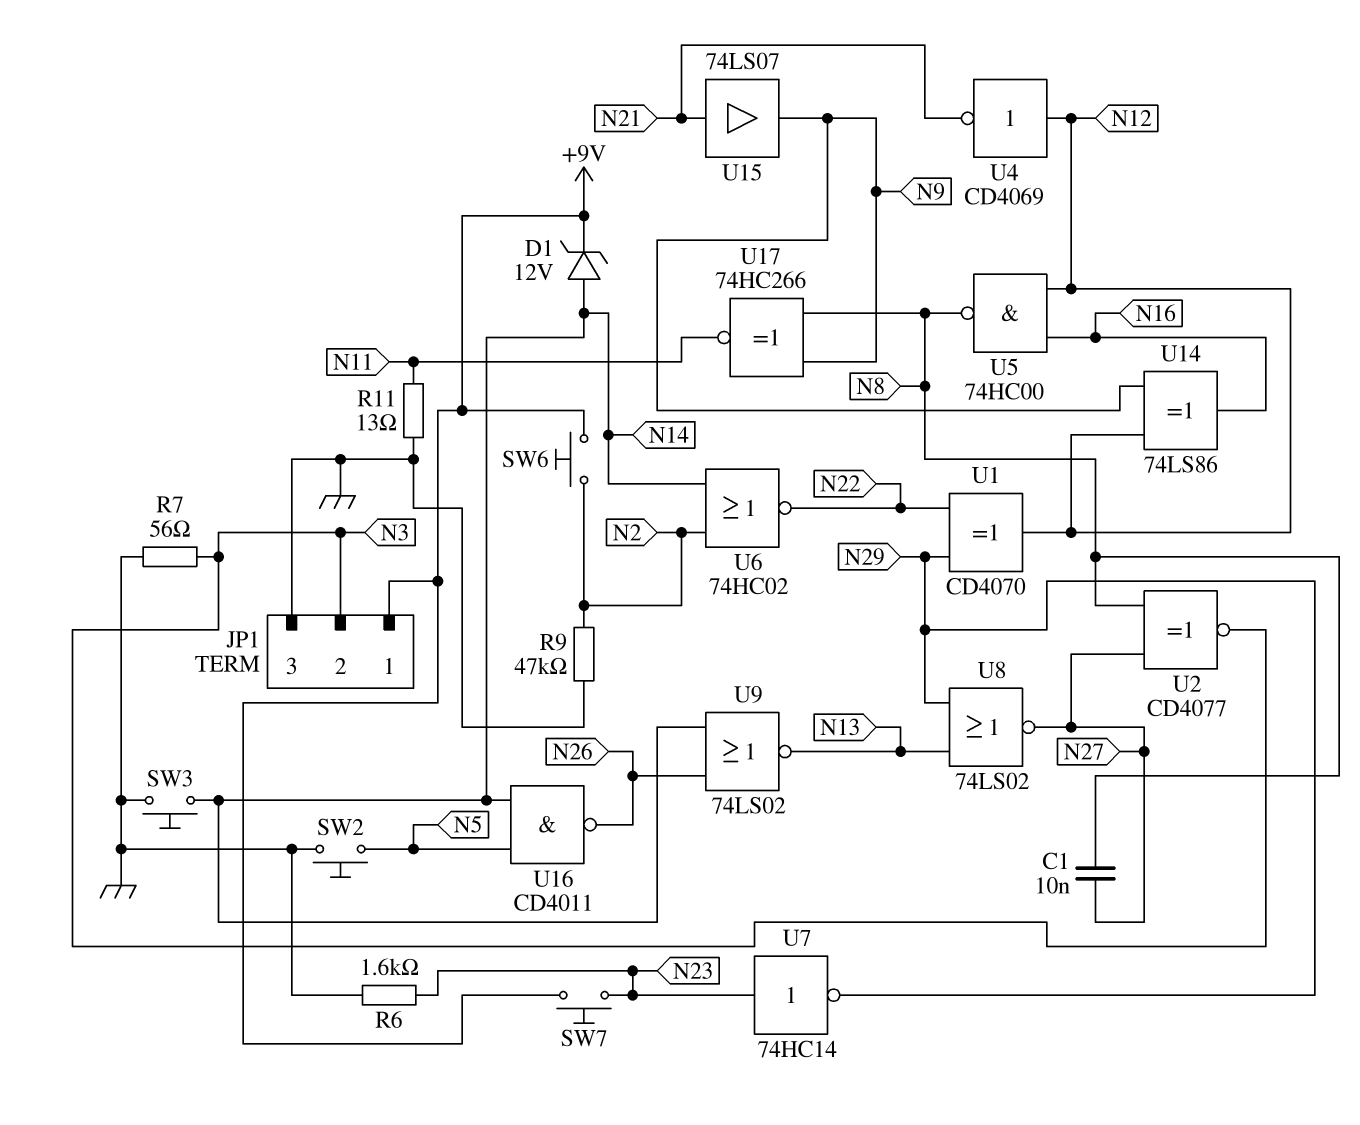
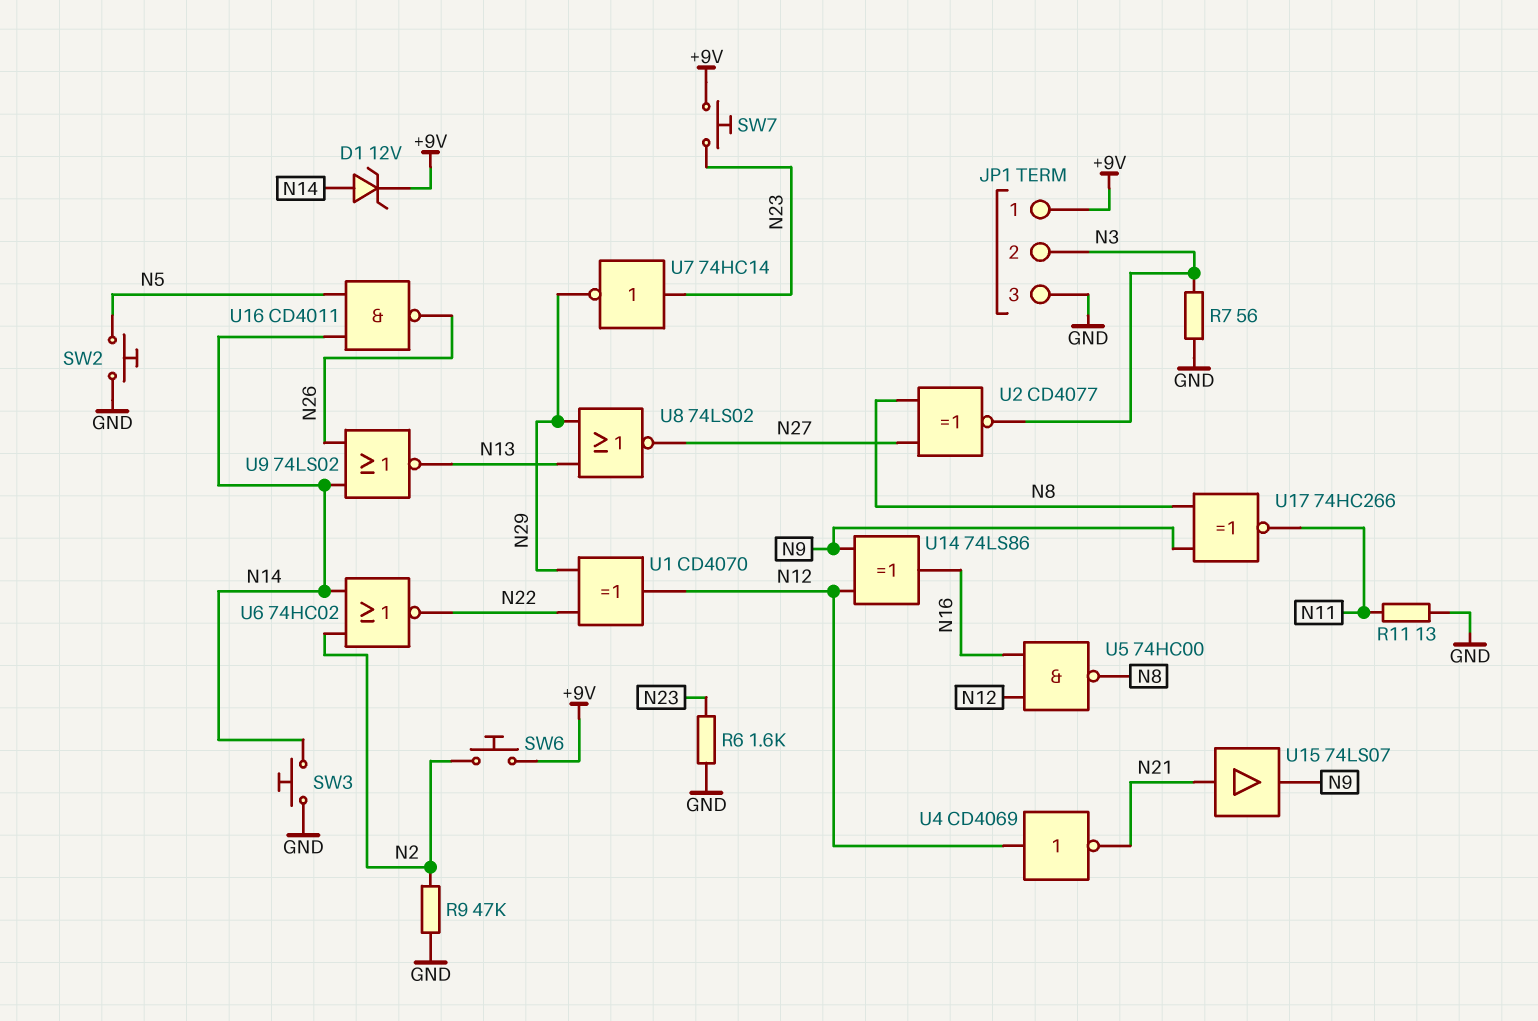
C1: 10nF (N8, N27) -> none

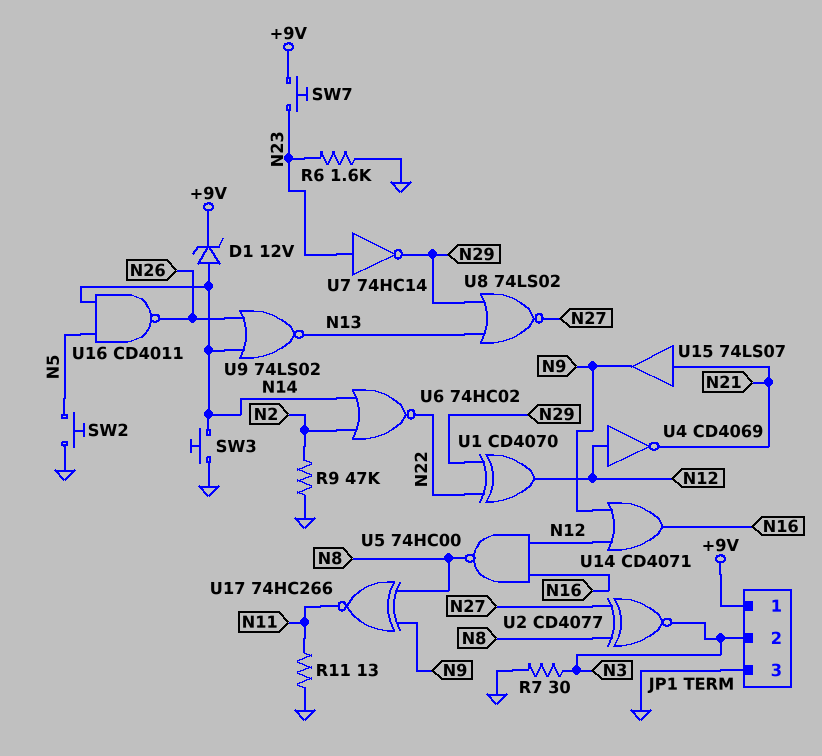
R7: 56 (GND, N3) -> 30 (GND, N3)
SW6: button (+9V, N2) -> none
U14: XOR 74LS86 (in N9, in N12, out N16) -> OR CD4071 (in N9, in N12, out N16)

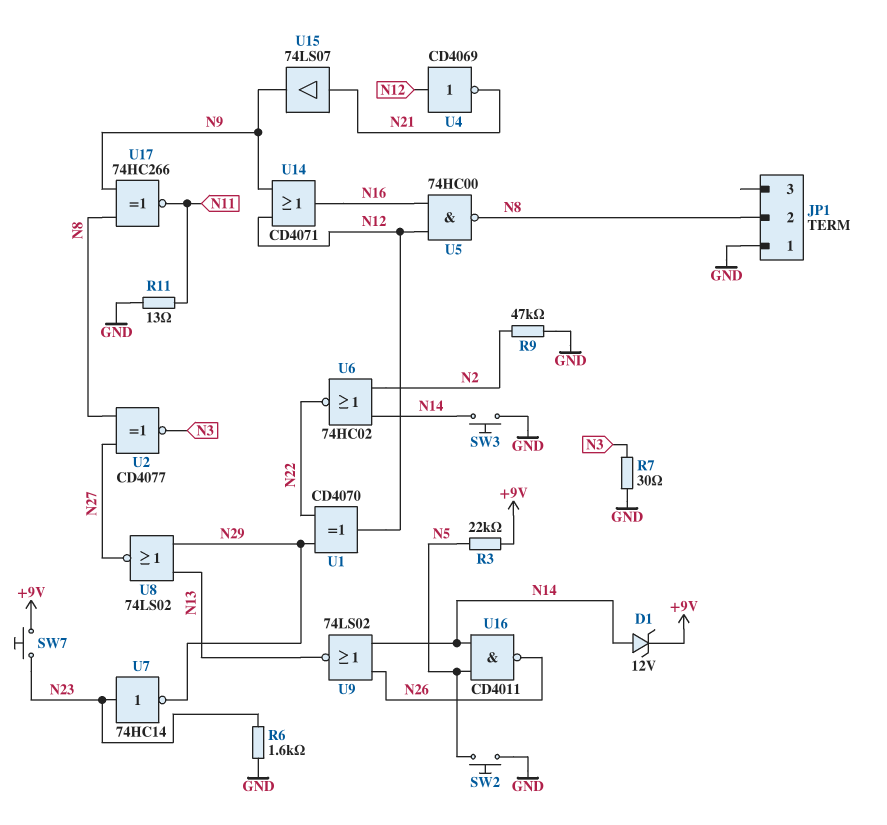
JP1 pin 1: +9V -> GND
JP1 pin 2: N3 -> N8
JP1 pin 3: GND -> none
R3: none -> 22k (+9V, N5)

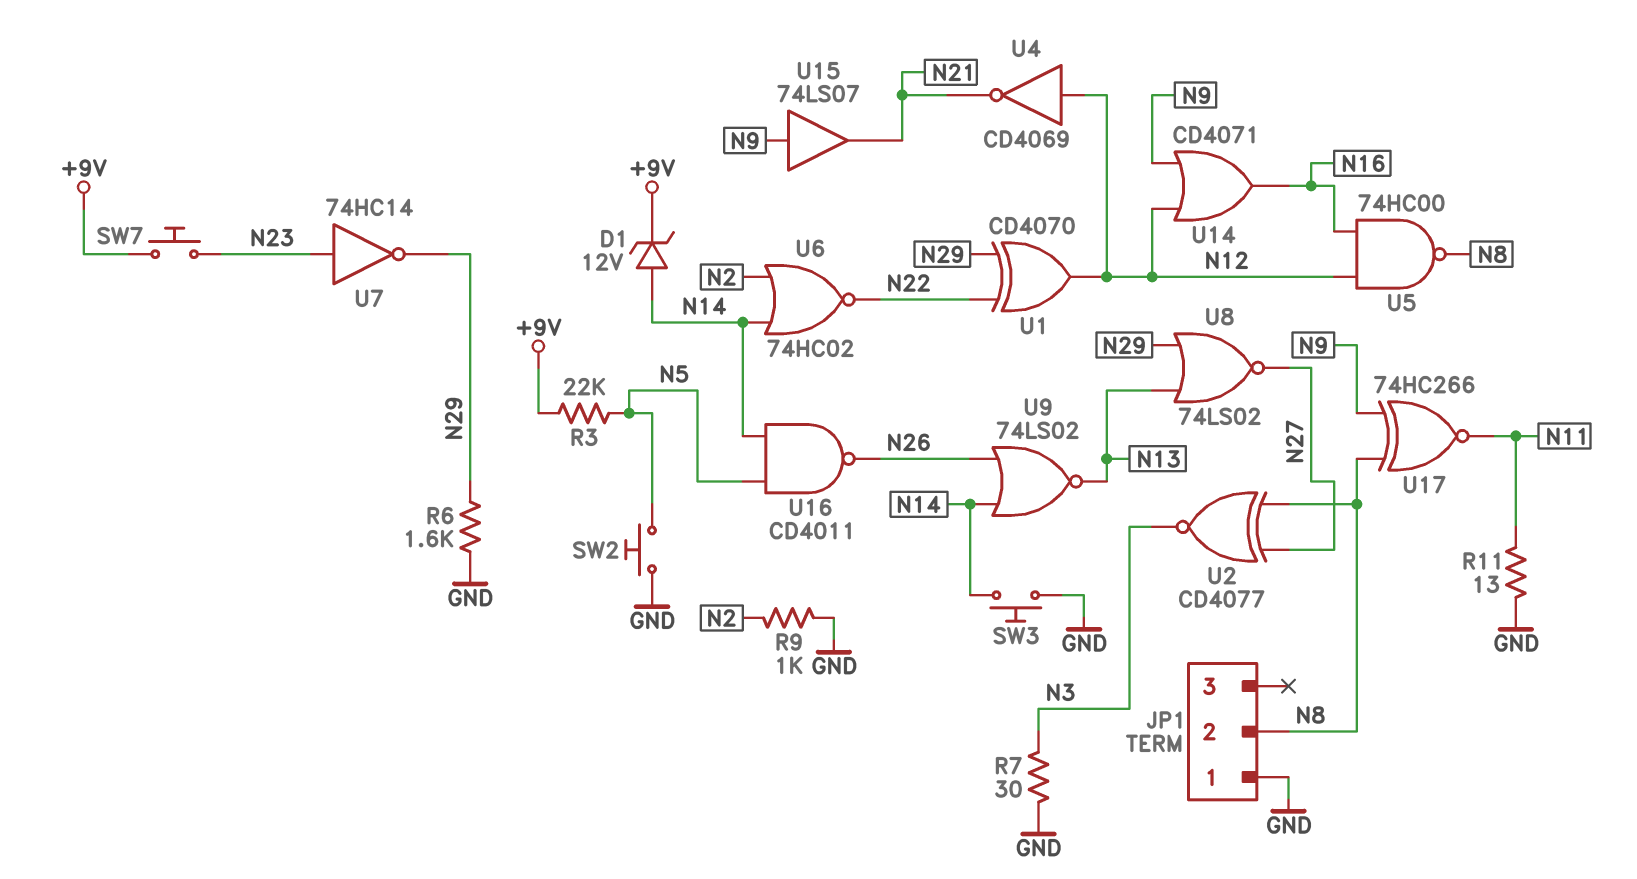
R6: 1.6k (GND, N23) -> 1.6k (GND, N29)
R9: 47k (GND, N2) -> 1k (GND, N2)
U15: buffer 74LS07 (in N21, out N9) -> buffer 74LS07 (in N9, out N21)

